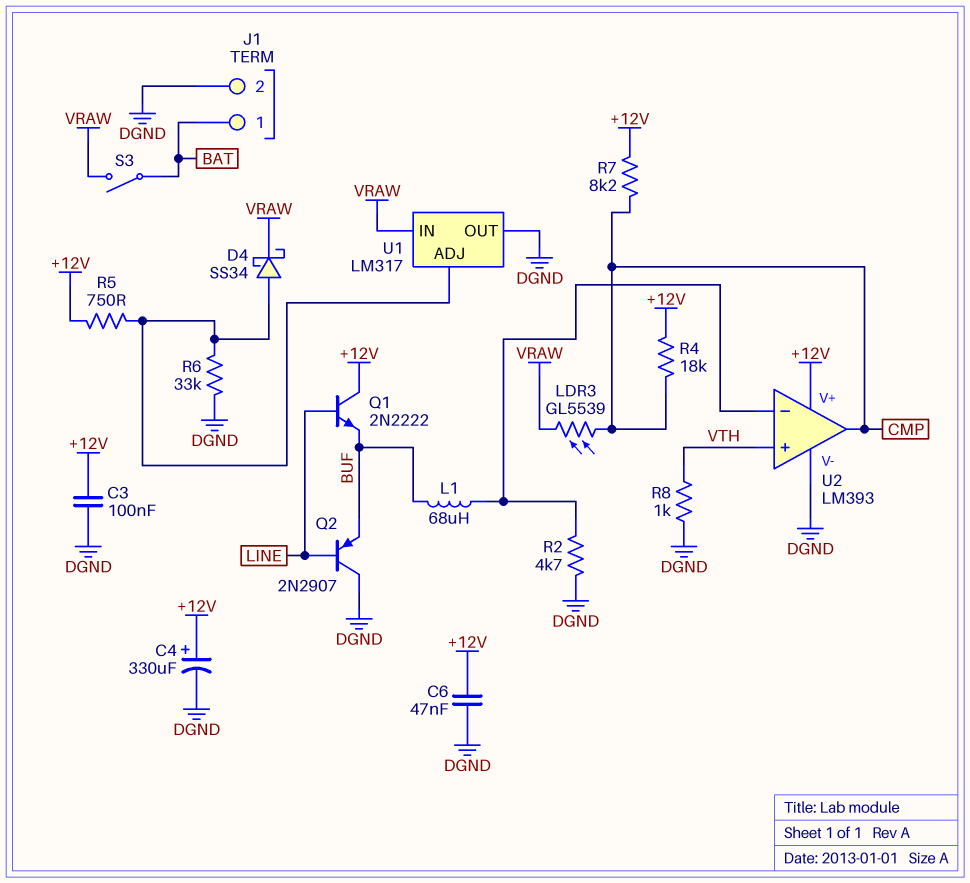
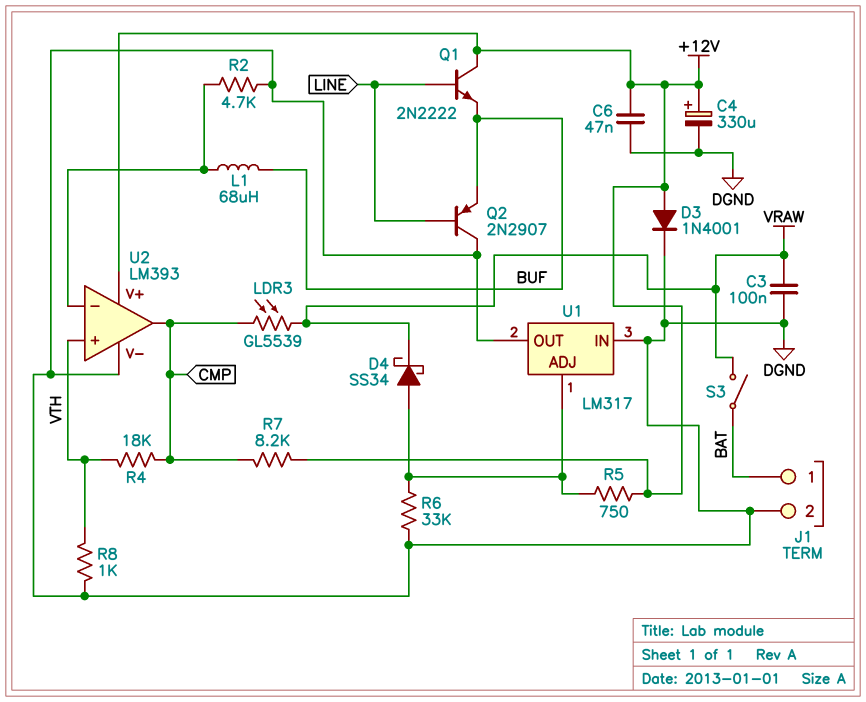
C3: 100nF (+12V, DGND) -> 100nF (DGND, VRAW)
D3: none -> diode 1N4001 (A +12V, K DGND)
R4: 18k (+12V, CMP) -> 18k (CMP, VTH)
U1 pin IN: VRAW -> DGND

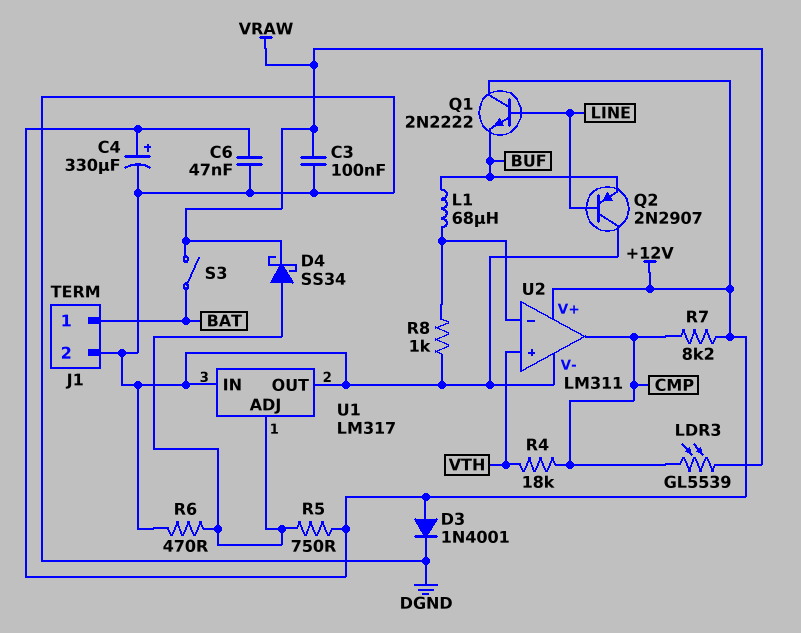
R2: 4.7k (DGND, U2/in-) -> none
R6: 33k (DGND, U1/ADJ) -> 470 (DGND, U1/ADJ)
R8: 1k (DGND, VTH) -> 1k (DGND, U2/in-)
U2: LM393 -> LM311

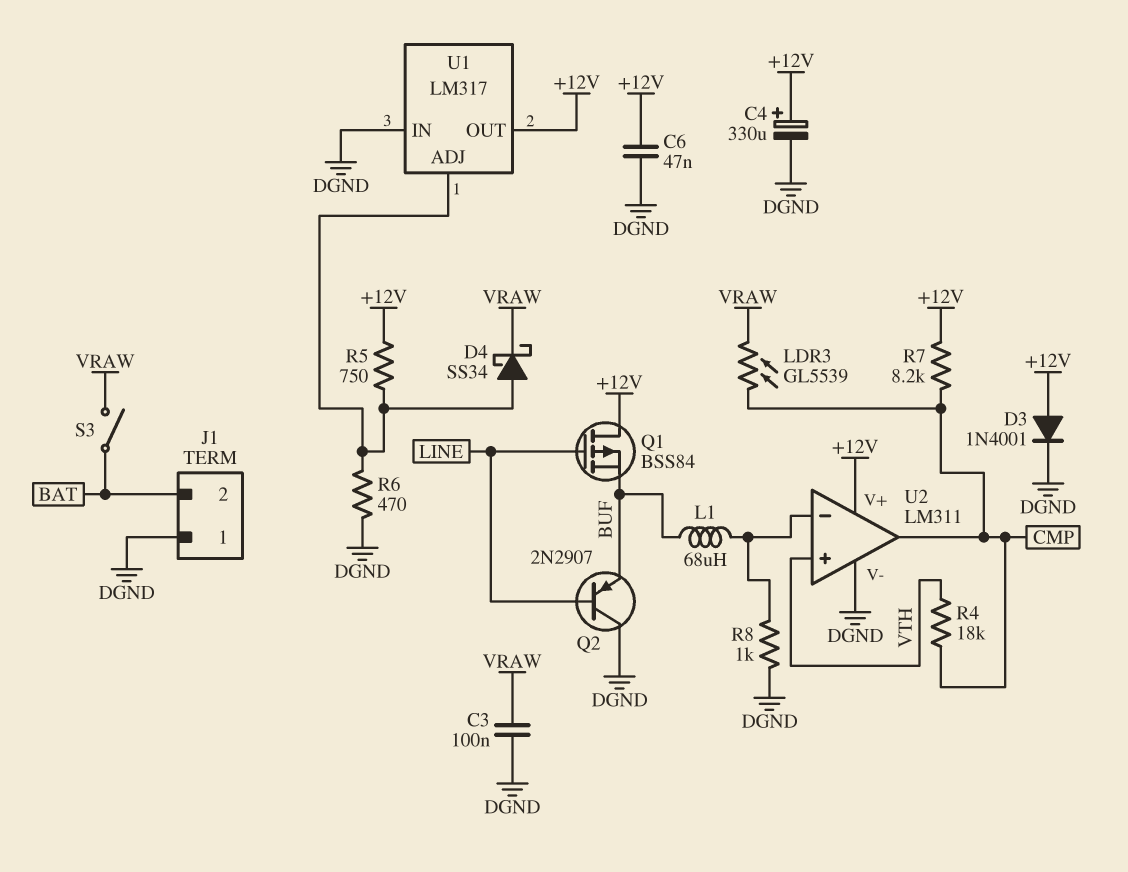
J1 pin 1: BAT -> DGND
J1 pin 2: DGND -> BAT
Q1: NPN 2N2222 (B LINE, C +12V, E BUF) -> PMOS BSS84 (G LINE, D +12V, S BUF)
U1 pin OUT: DGND -> +12V

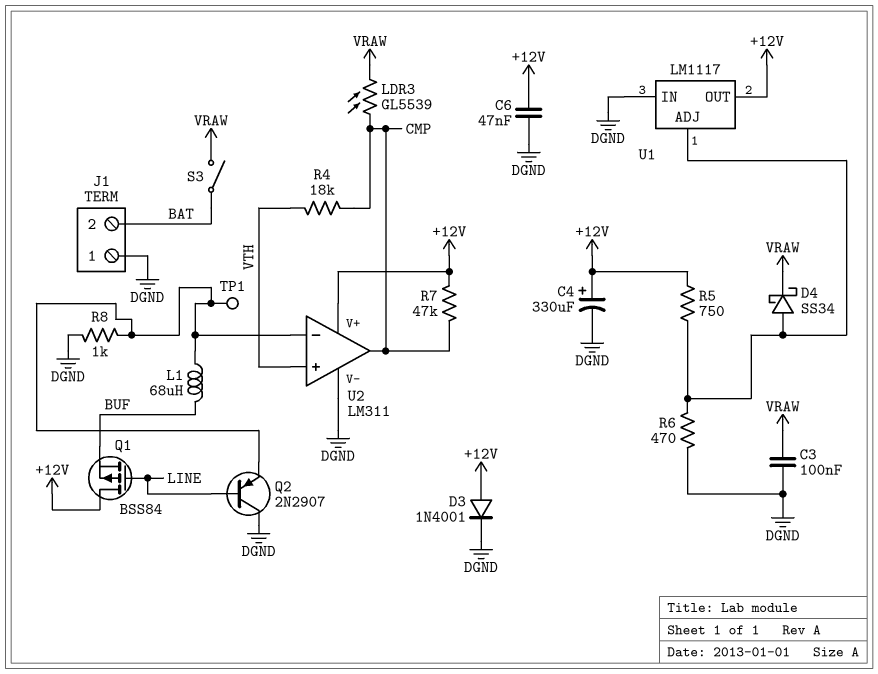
Q2: PNP 2N2907 (B LINE, C DGND, E BUF) -> PNP 2N2907 (B LINE, C DGND, E U2/in-)
R7: 8.2k (+12V, CMP) -> 47k (+12V, CMP)
TP1: none -> test point (U2/in-)
U1: LM317 -> LM1117

